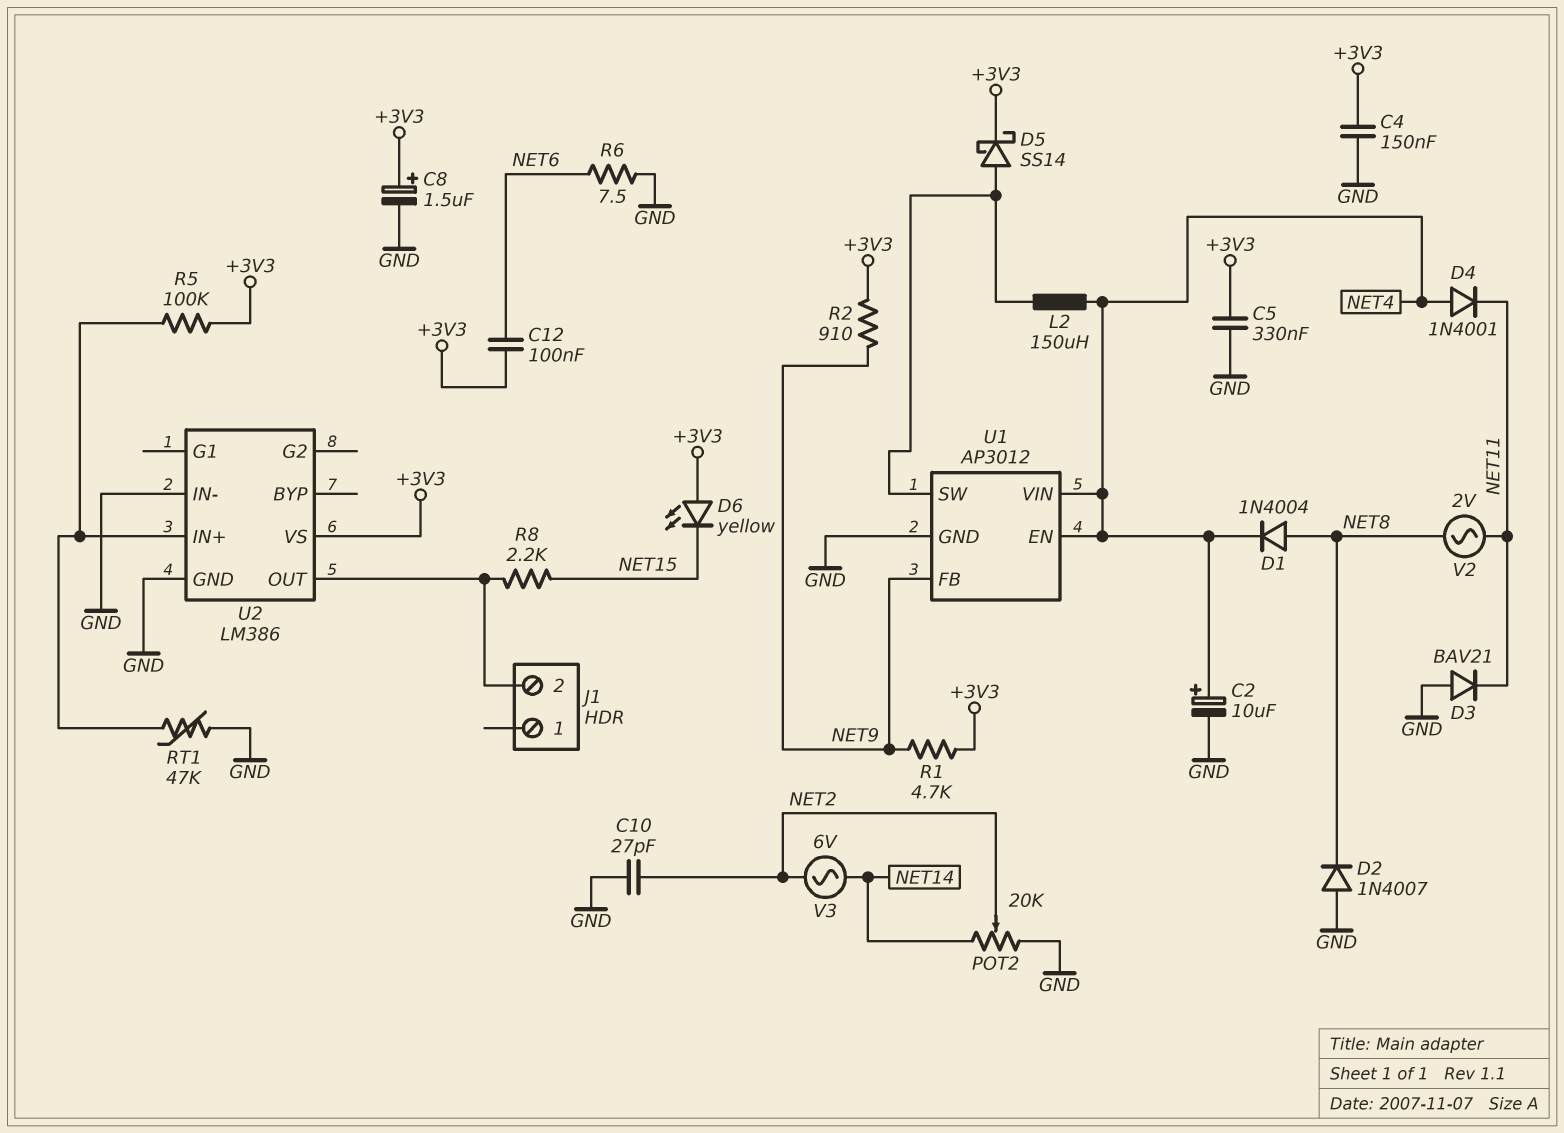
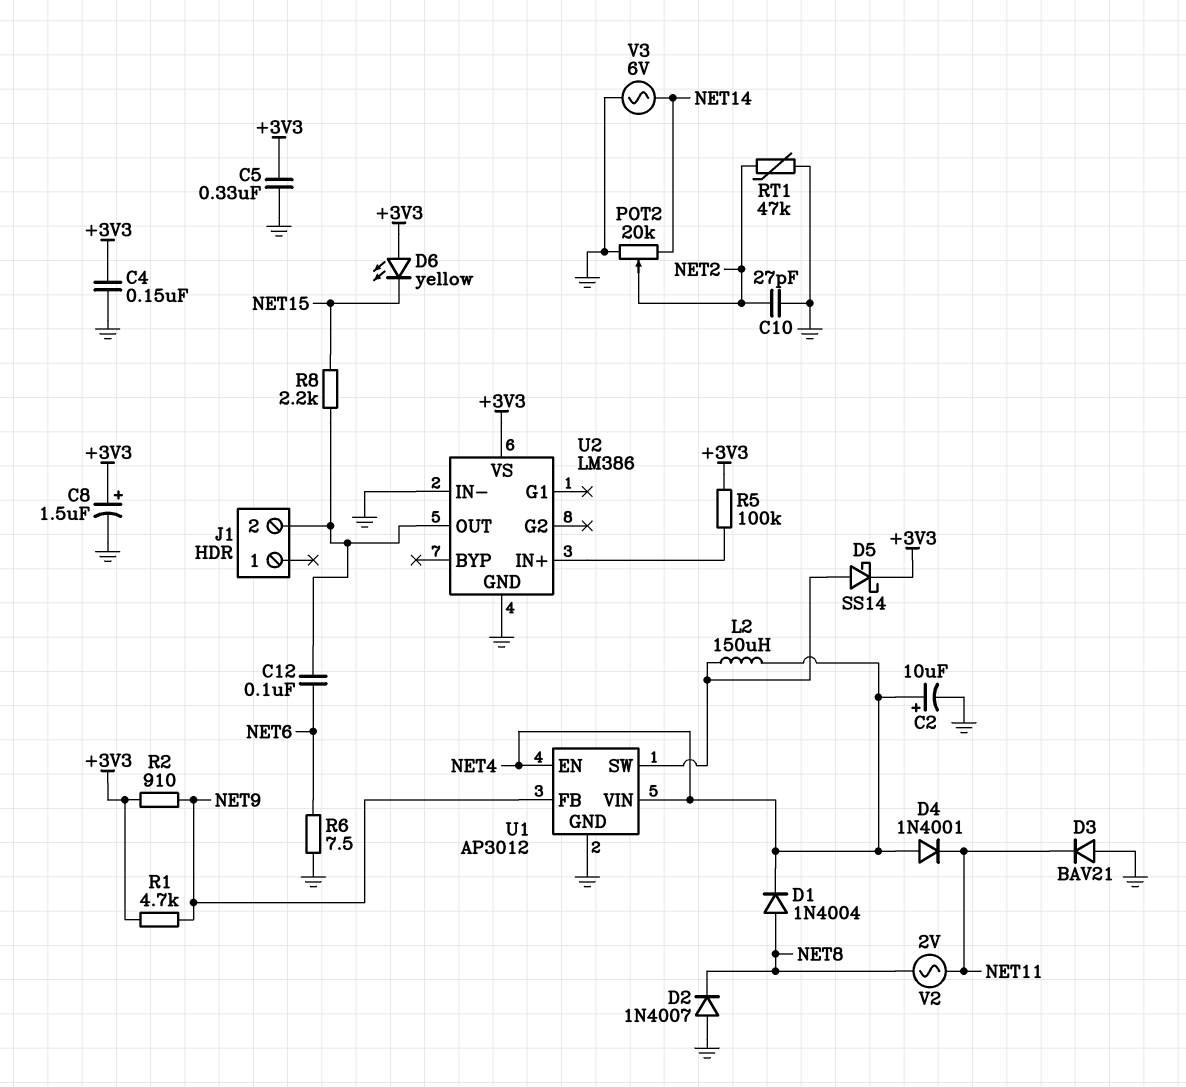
C12: 100nF (+3V3, NET6) -> 100nF (J1/2, NET6)
RT1: 47k (GND, U2/IN+) -> 47k (GND, NET2)
V3: AC 6V (NET2, NET14) -> AC 6V (GND, NET14)

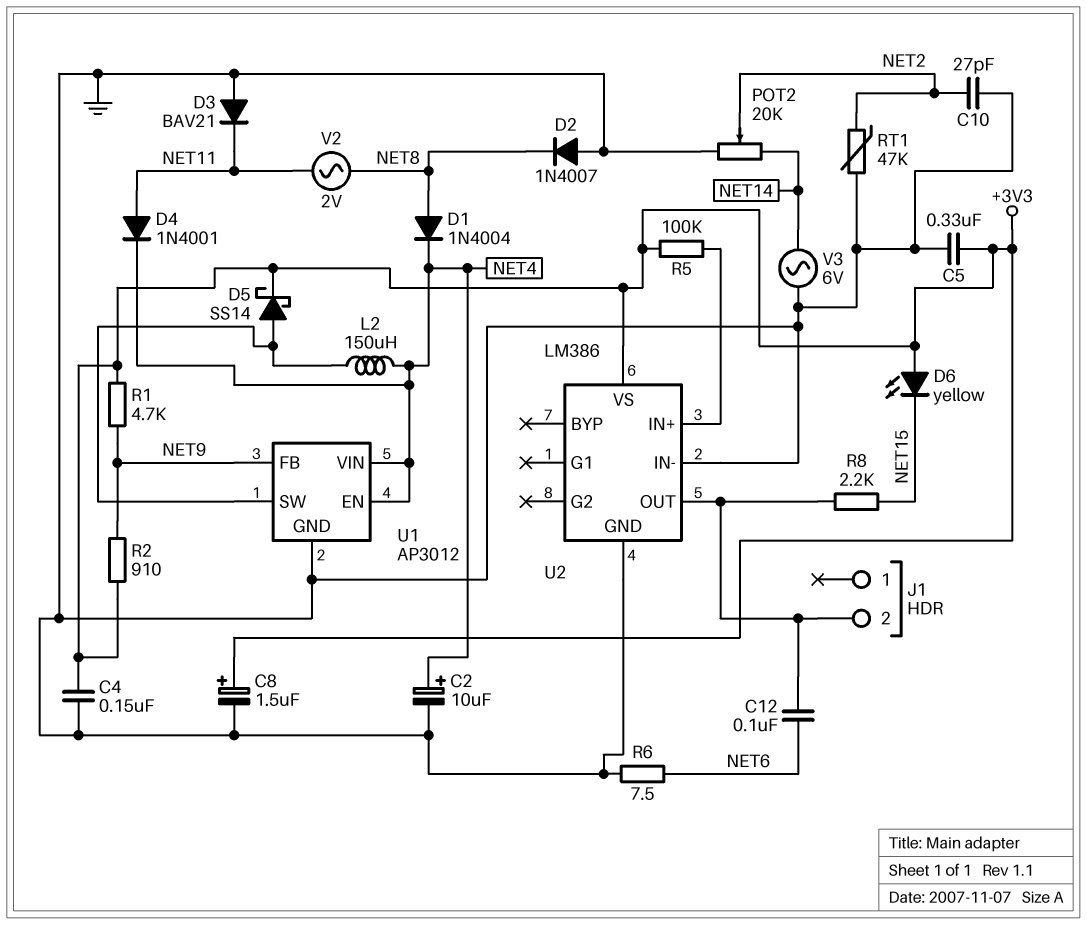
D4: diode 1N4001 (A NET4, K NET11) -> diode 1N4001 (A NET11, K NET4)

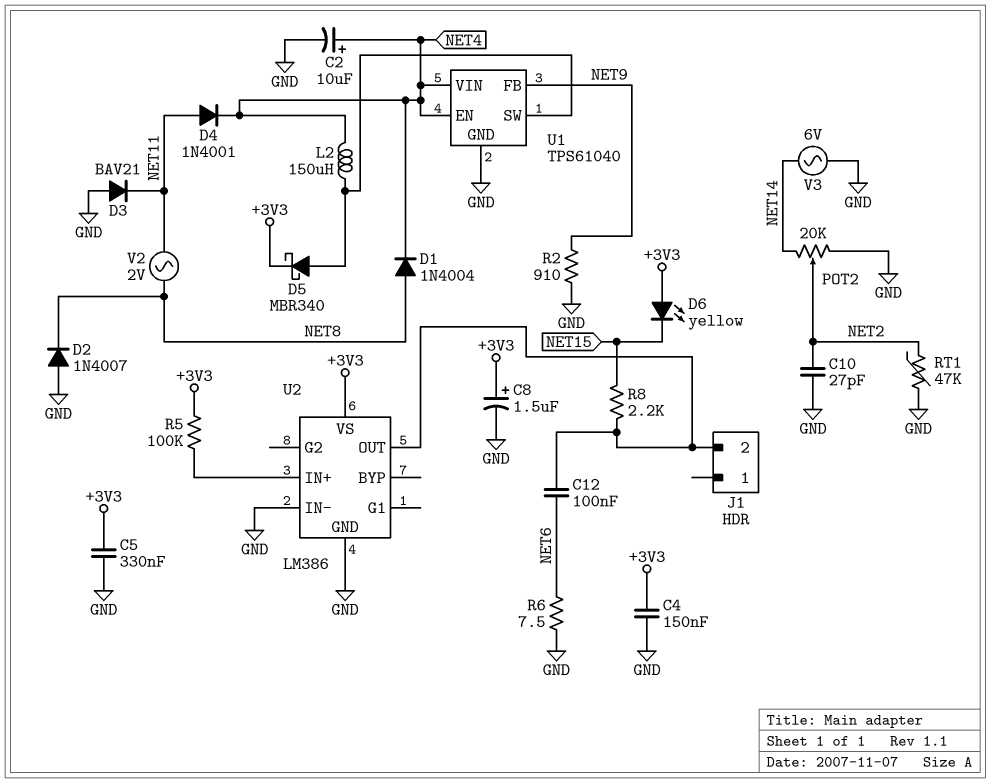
D5: schottky SS14 (A U1/SW, K +3V3) -> schottky MBR340 (A U1/SW, K +3V3)
R1: 4.7k (+3V3, NET9) -> none
R2: 910 (+3V3, NET9) -> 910 (GND, NET9)
U1: AP3012 -> TPS61040

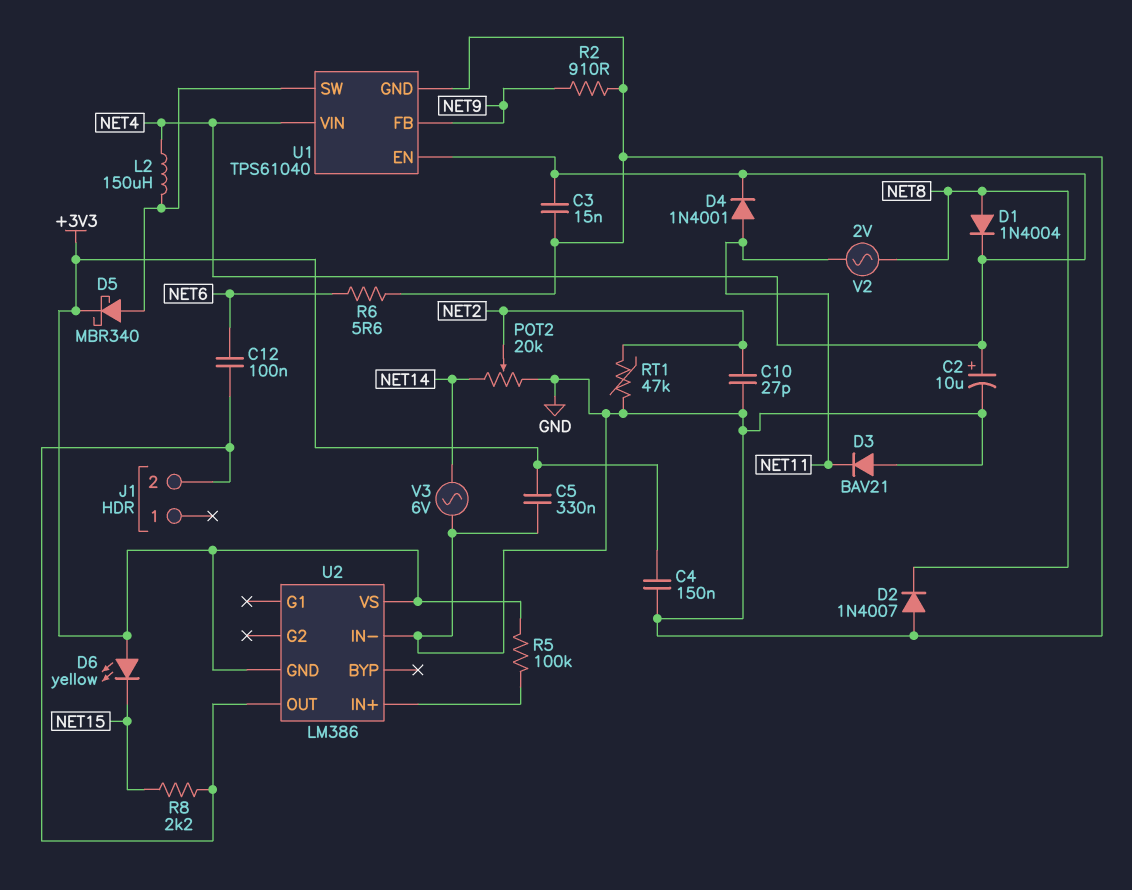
C3: none -> 15nF (GND, NET4)
C8: 1.5uF (plus +3V3, minus GND) -> none
R6: 7.5 (GND, NET6) -> 5.6 (GND, NET6)
U2 pin GND: GND -> +3V3

